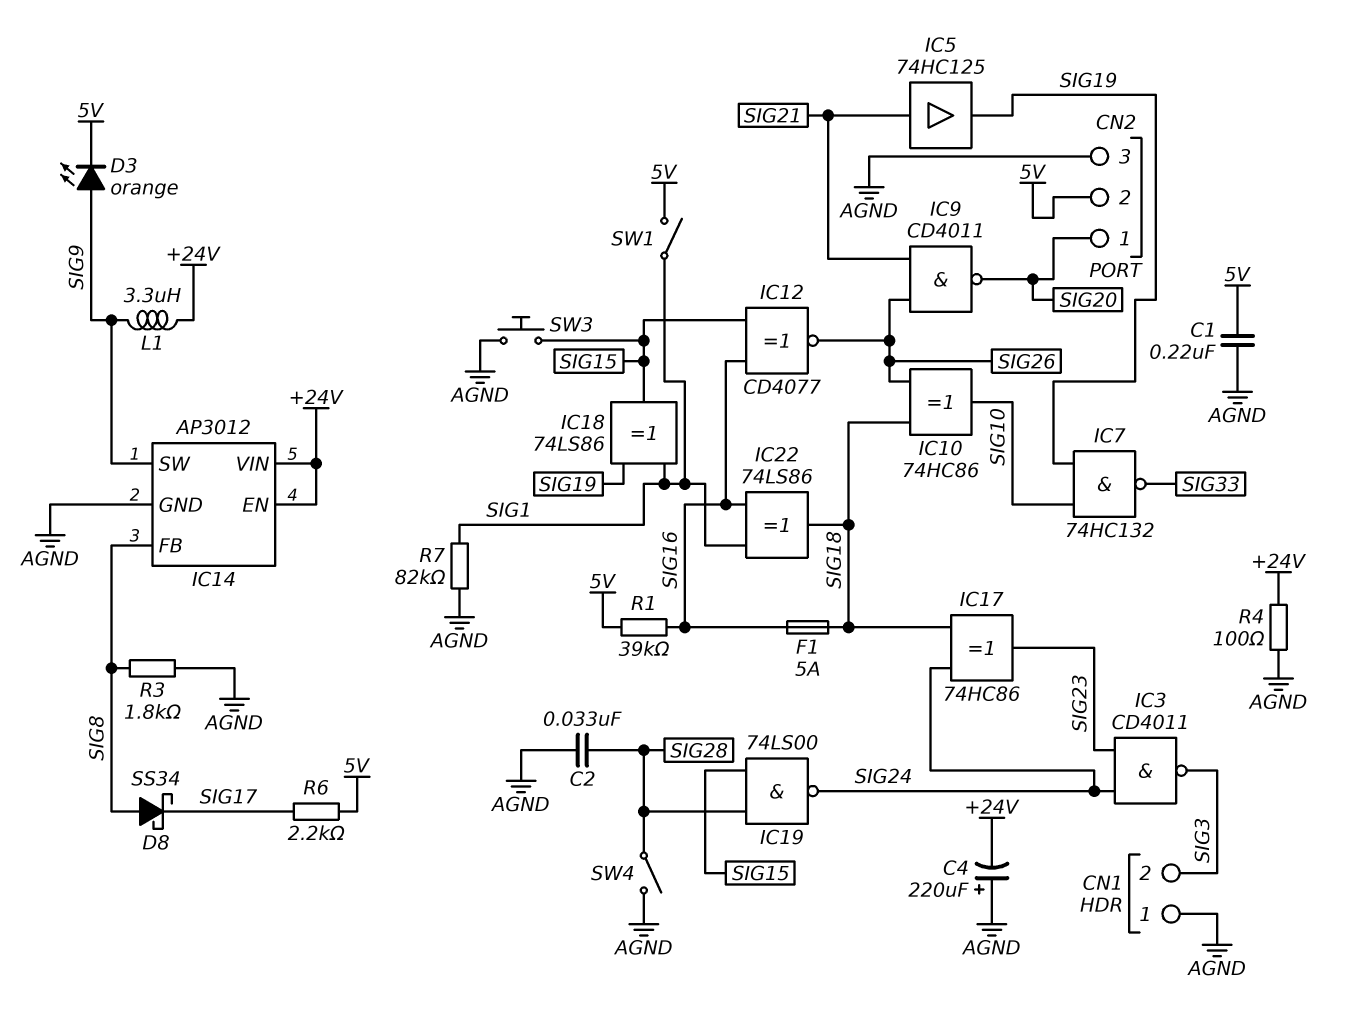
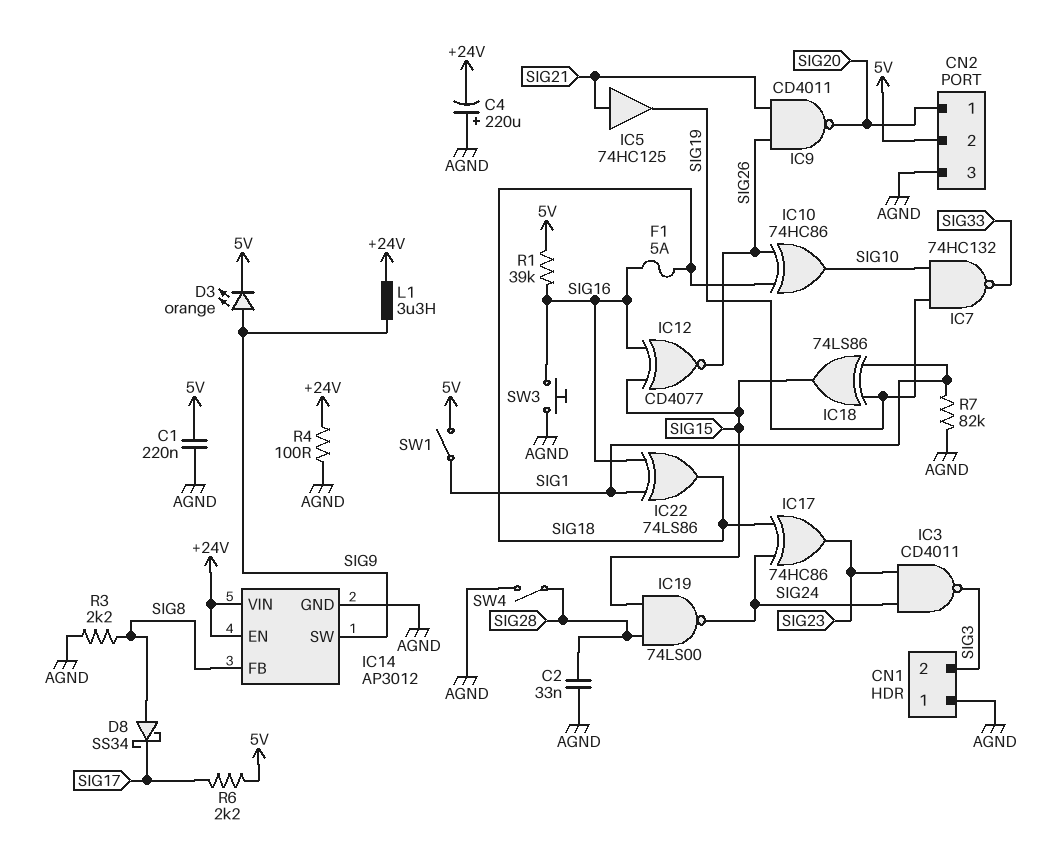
R3: 1.8k (AGND, SIG8) -> 2.2k (AGND, SIG8)
SW3: button (AGND, SIG15) -> button (AGND, SIG16)

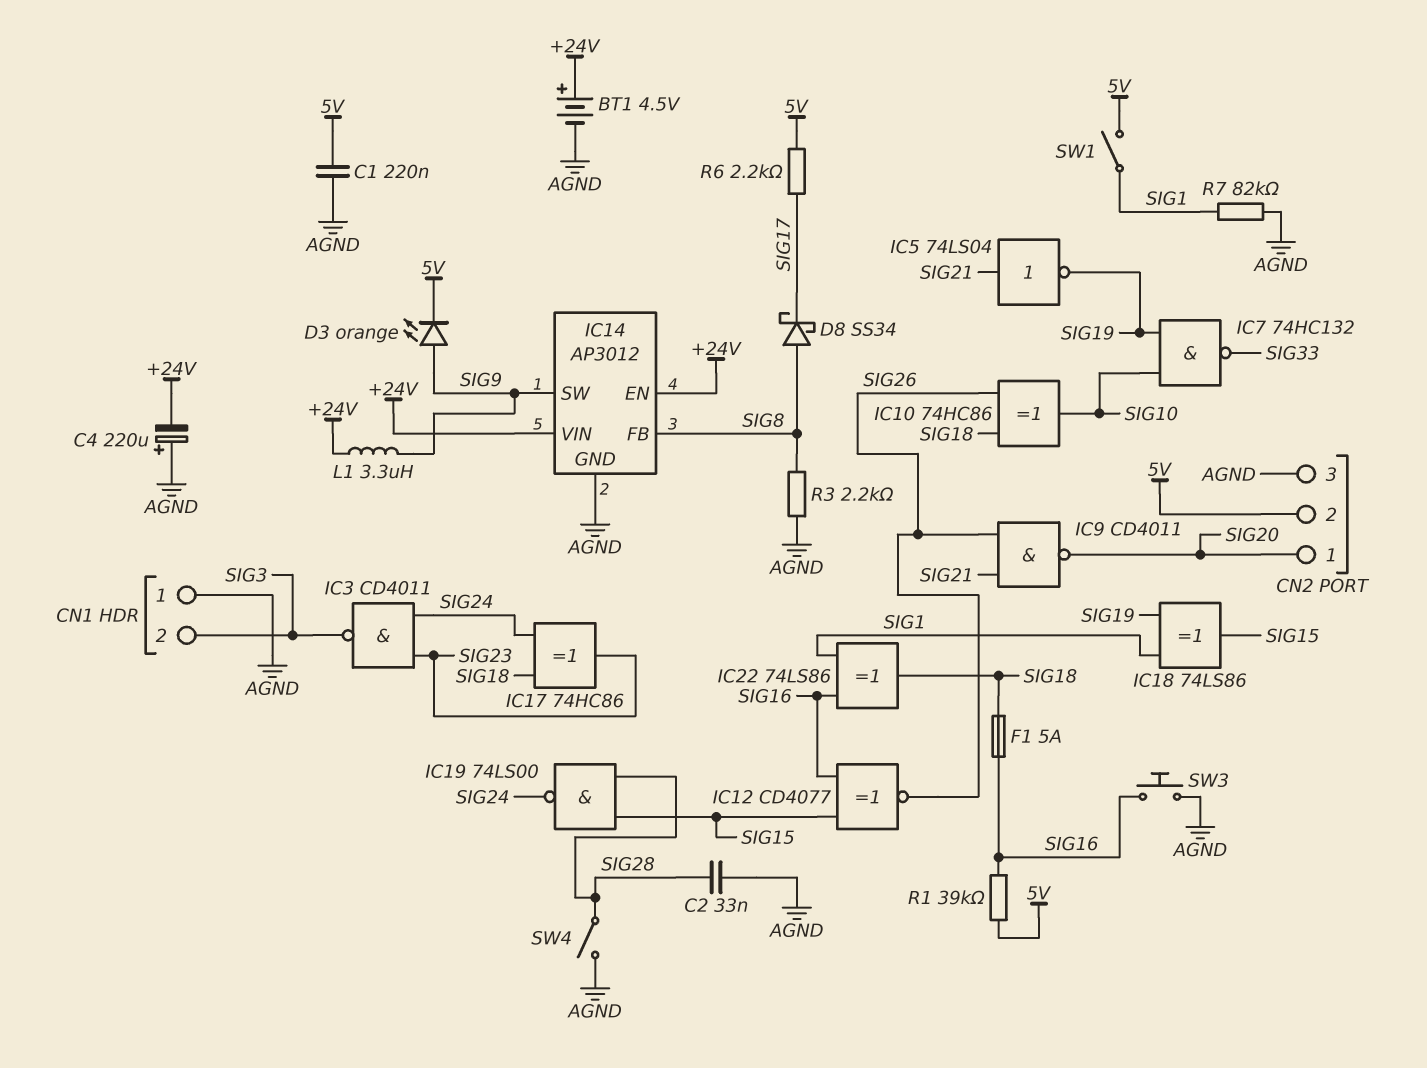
BT1: none -> 4.5V (plus +24V, minus AGND)
IC5: buffer 74HC125 (in SIG21, out SIG19) -> NOT 74LS04 (in SIG21, out SIG19)
R4: 100 (+24V, AGND) -> none

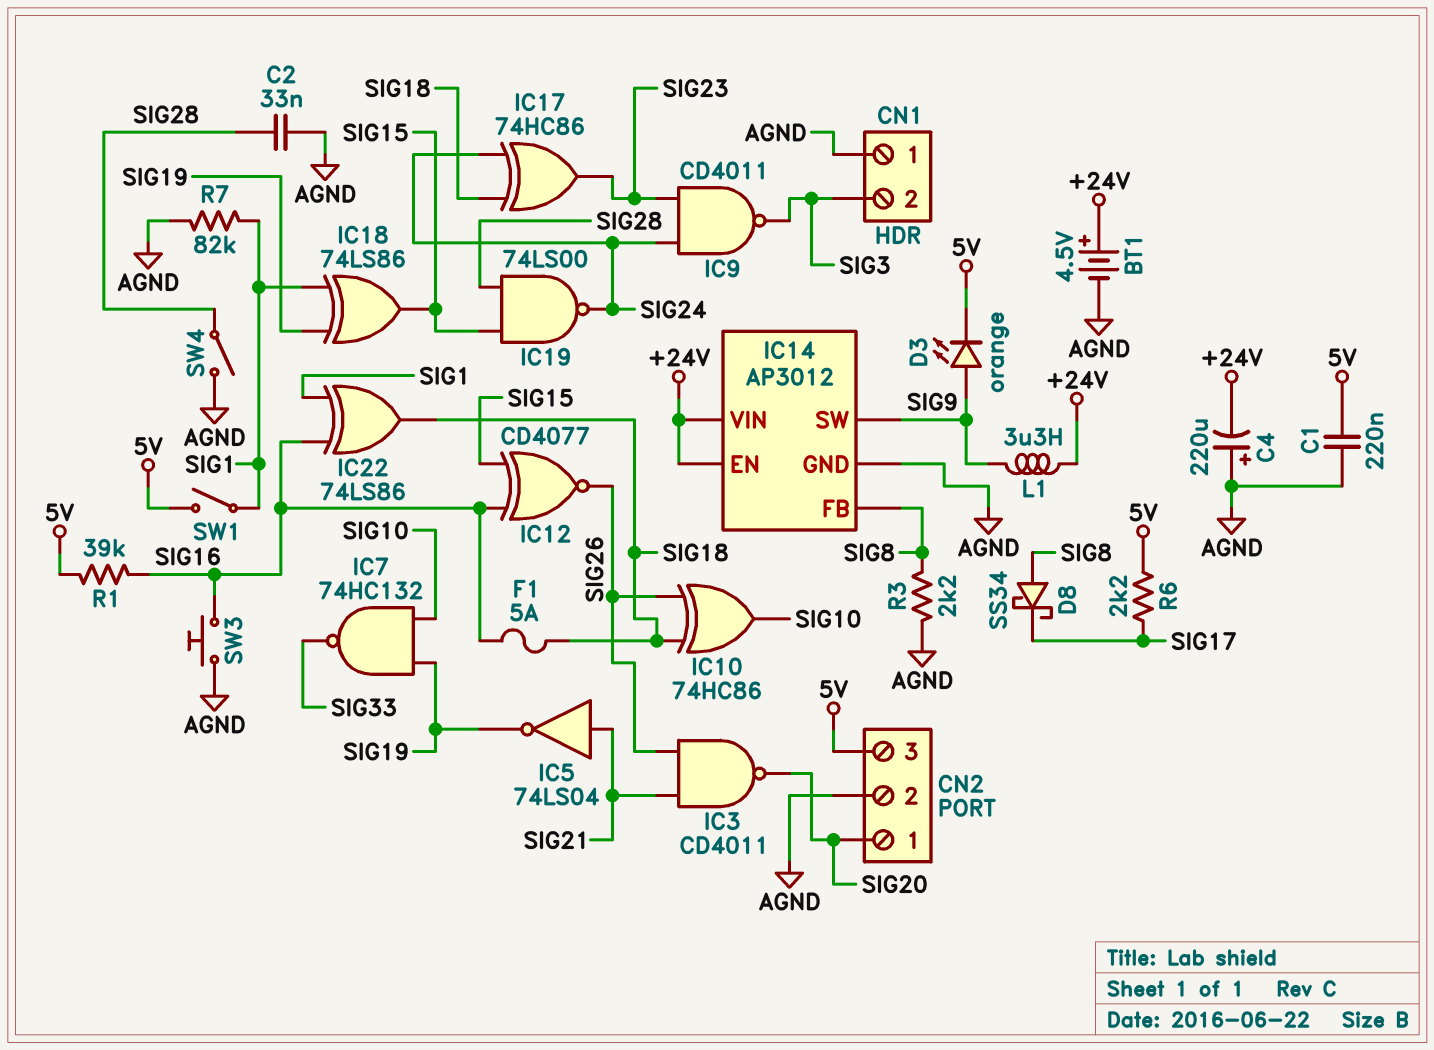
CN2 pin 2: 5V -> AGND
CN2 pin 3: AGND -> 5V
IC3: NAND CD4011 (in SIG23, in SIG24, out SIG3) -> NAND CD4011 (in SIG21, in SIG26, out SIG20)
IC9: NAND CD4011 (in SIG21, in SIG26, out SIG20) -> NAND CD4011 (in SIG23, in SIG24, out SIG3)

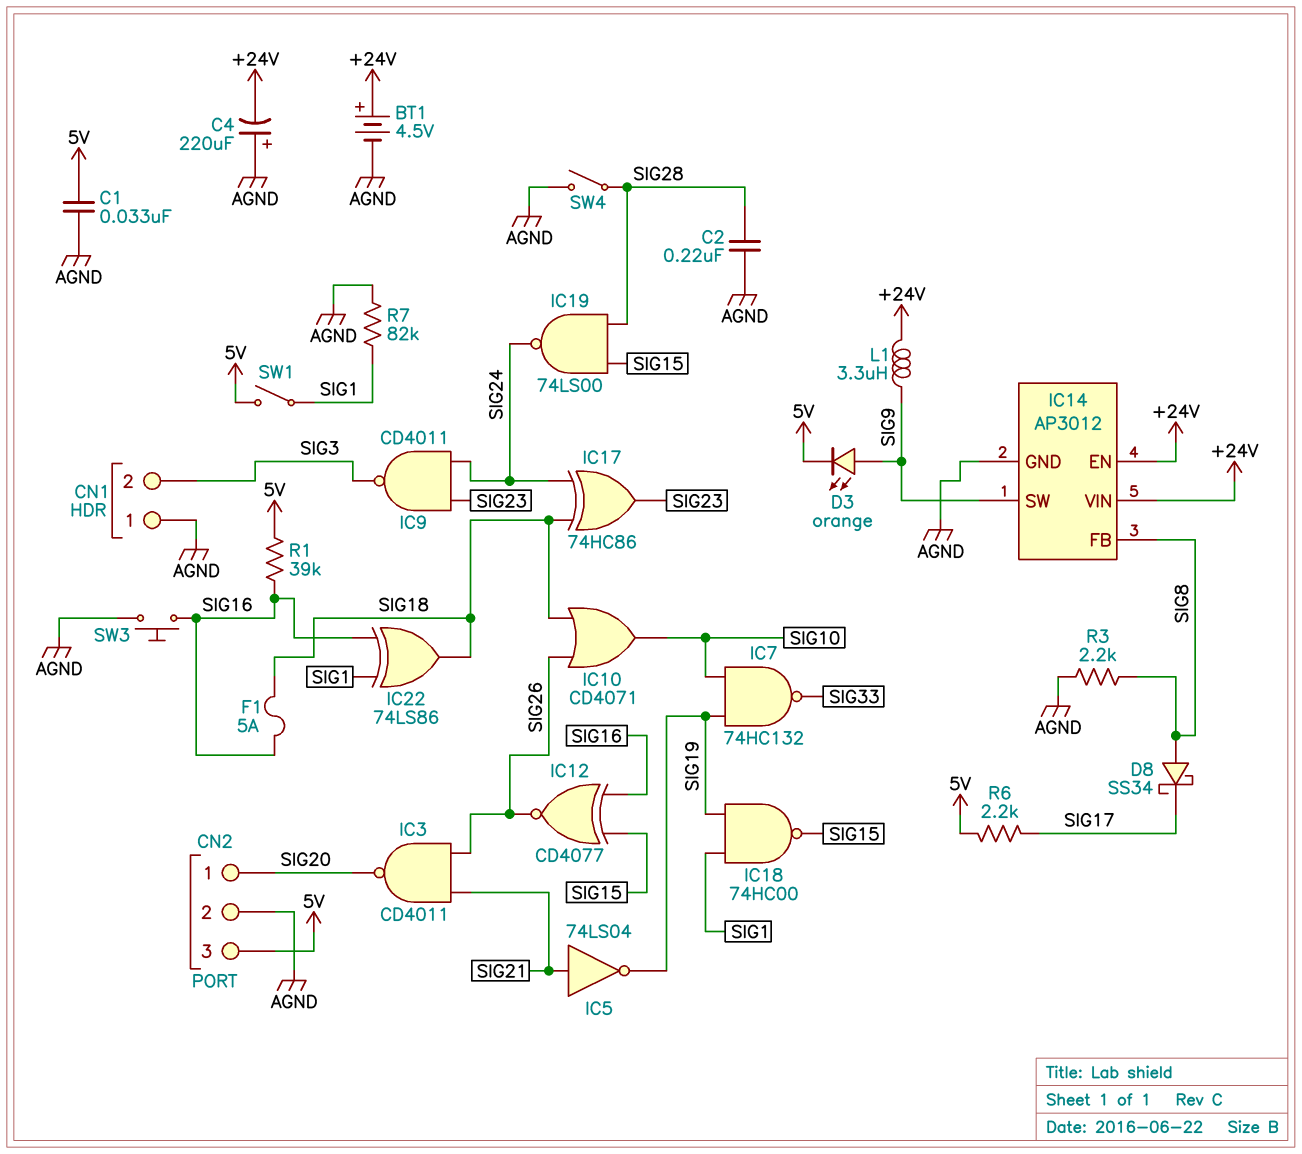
C1: 220nF (5V, AGND) -> 33nF (5V, AGND)
C2: 33nF (AGND, SIG28) -> 220nF (AGND, SIG28)
IC10: XOR 74HC86 (in SIG18, in SIG26, out SIG10) -> OR CD4071 (in SIG18, in SIG26, out SIG10)
IC18: XOR 74LS86 (in SIG1, in SIG19, out SIG15) -> NAND 74HC00 (in SIG1, in SIG19, out SIG15)

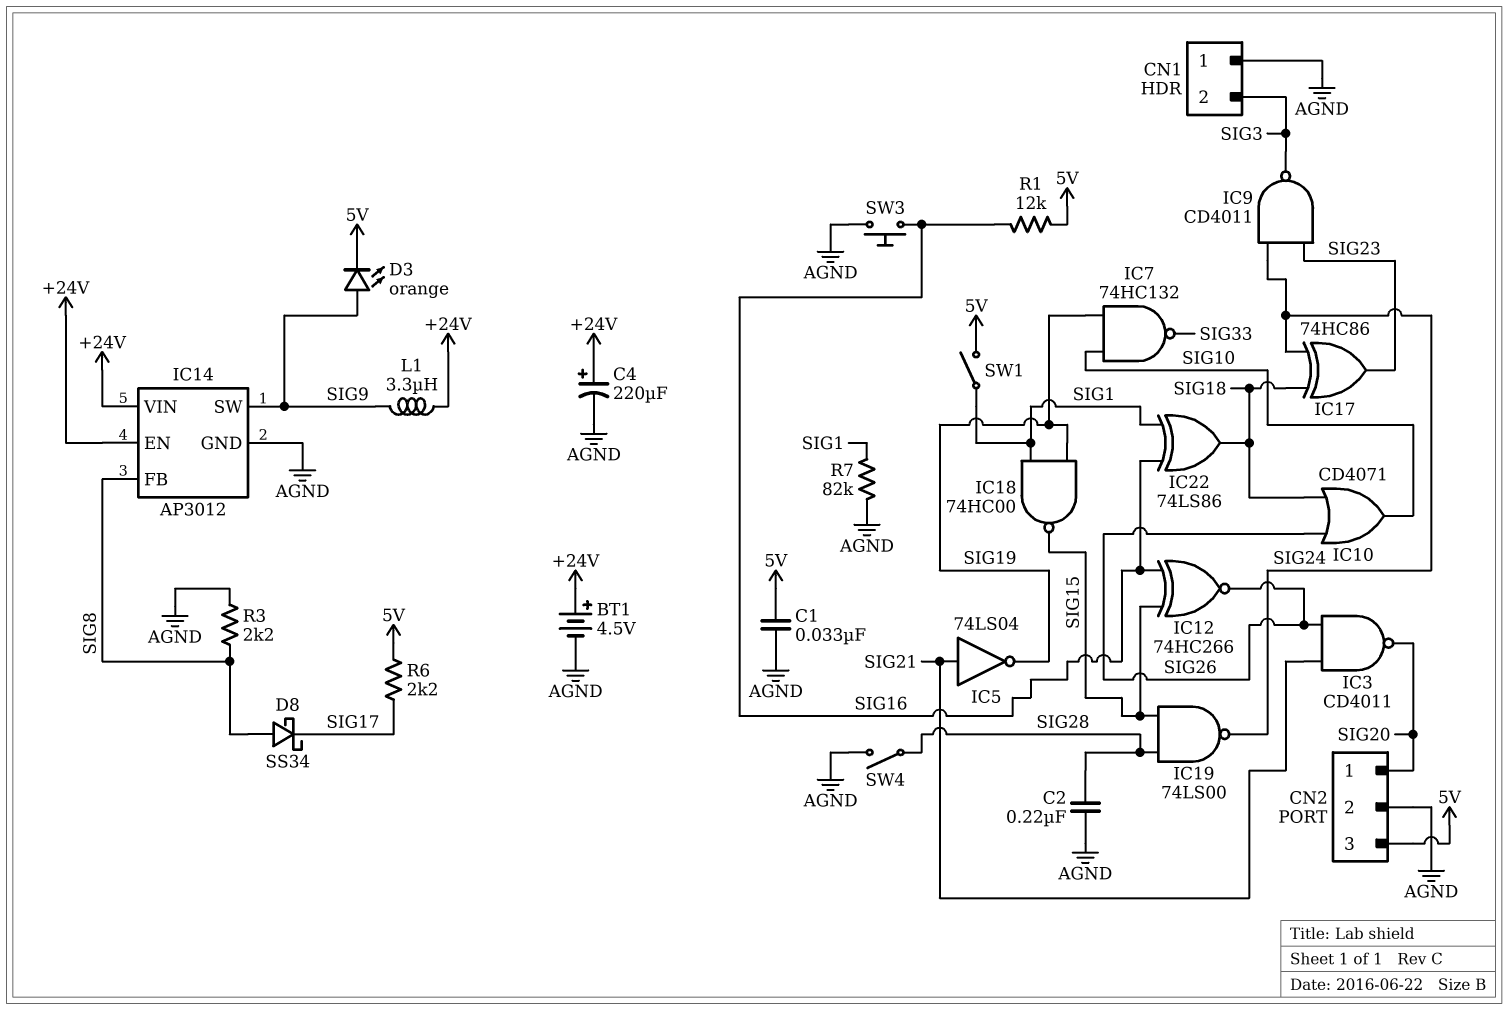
C4: 220uF (plus AGND, minus +24V) -> 220uF (plus +24V, minus AGND)
F1: 5A (SIG16, SIG18) -> none
IC12: XNOR CD4077 (in SIG15, in SIG16, out SIG26) -> XNOR 74HC266 (in SIG15, in SIG16, out SIG26)
R1: 39k (5V, SIG16) -> 12k (5V, SIG16)

